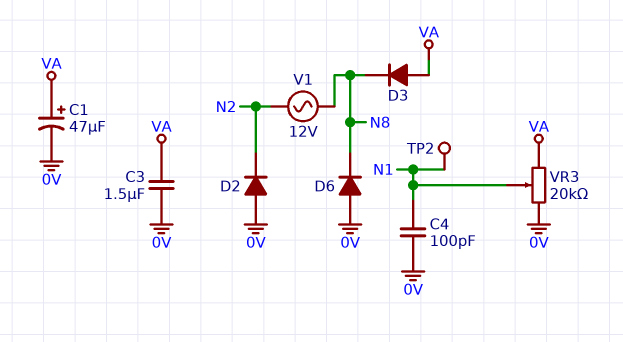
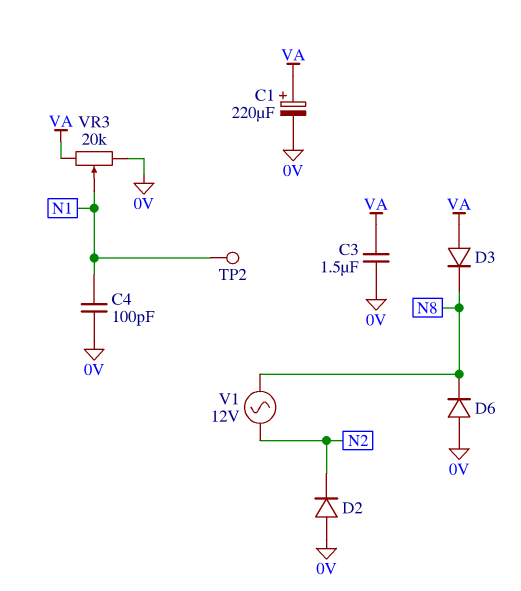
C1: 47uF (plus VA, minus 0V) -> 220uF (plus VA, minus 0V)

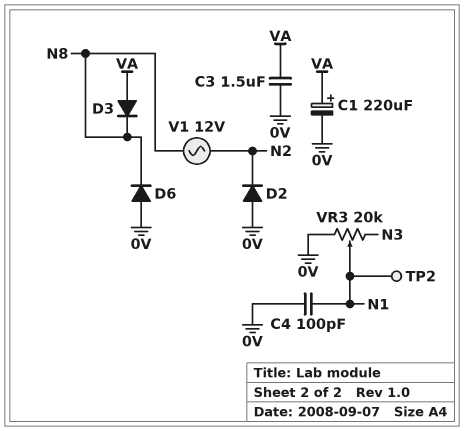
VR3: 20k (0V, VA, wiper N1) -> 20k (0V, N3, wiper N1)

